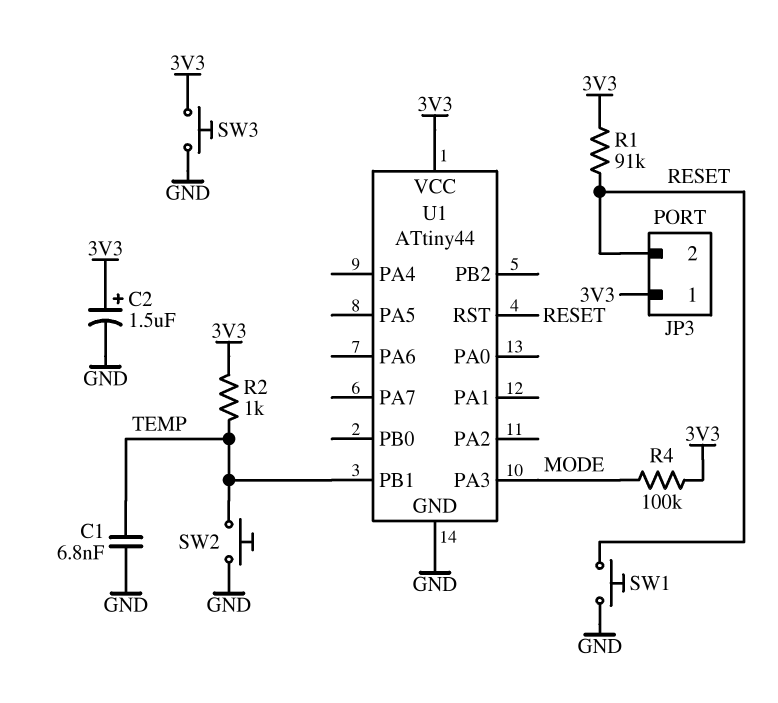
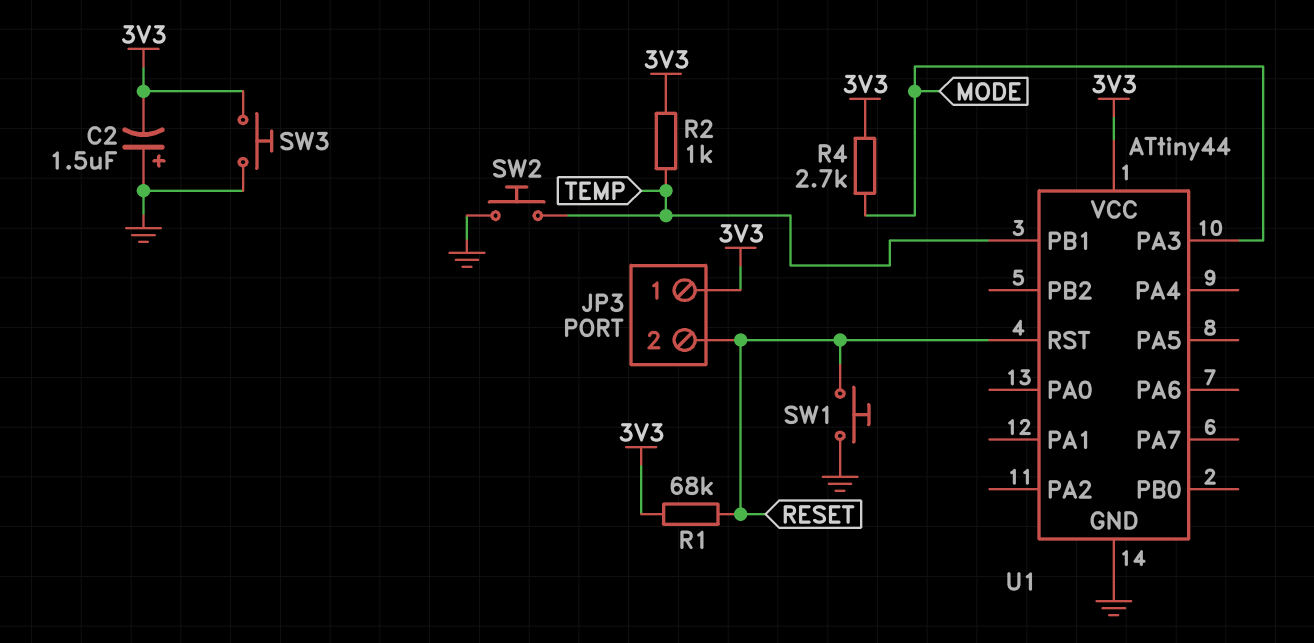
C1: 6.8nF (GND, TEMP) -> none
C2: 1.5uF (plus 3V3, minus GND) -> 1.5uF (plus GND, minus 3V3)
R1: 91k (3V3, RESET) -> 68k (3V3, RESET)
R4: 100k (3V3, MODE) -> 2.7k (3V3, MODE)

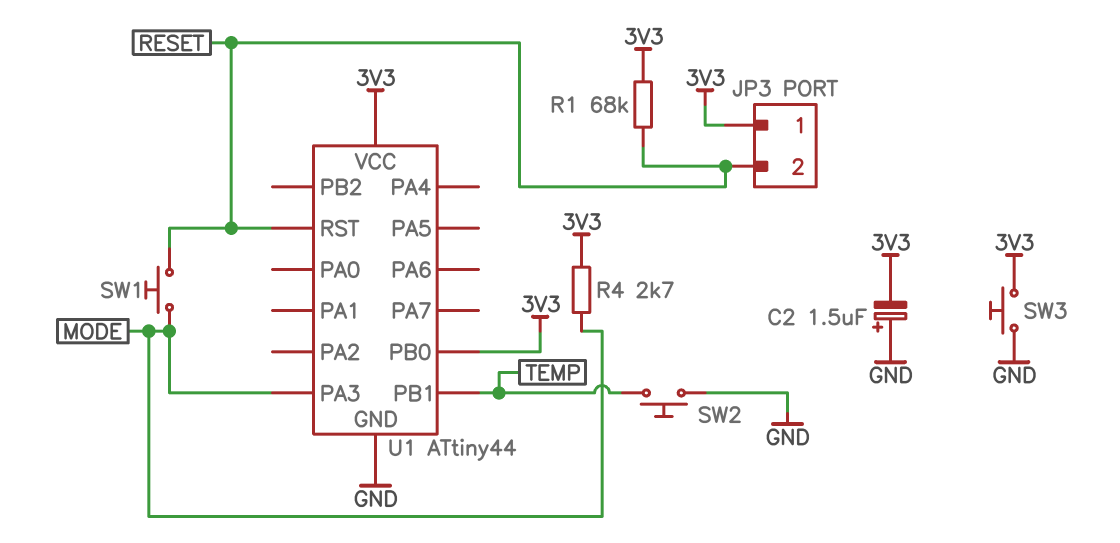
R2: 1k (3V3, TEMP) -> none
SW1: button (GND, RESET) -> button (MODE, RESET)
U1 pin PB0: none -> 3V3

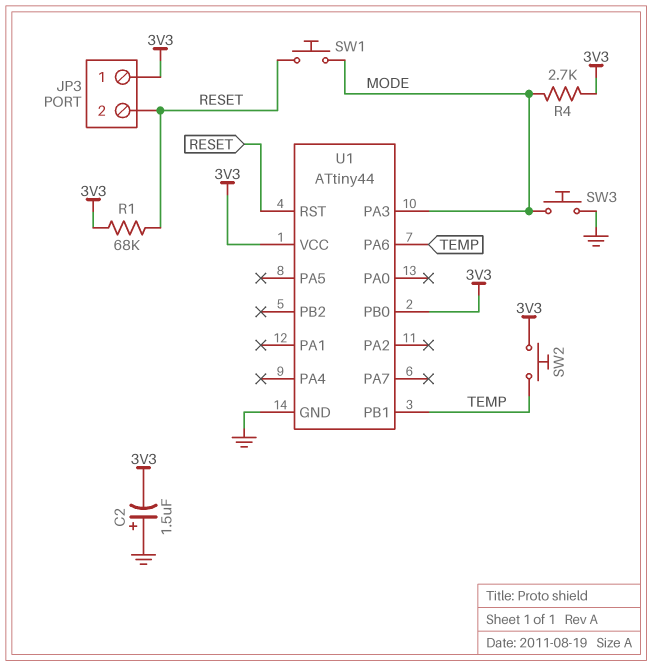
SW2: button (GND, TEMP) -> button (3V3, TEMP)
SW3: button (3V3, GND) -> button (GND, MODE)
U1 pin PA6: none -> TEMP

